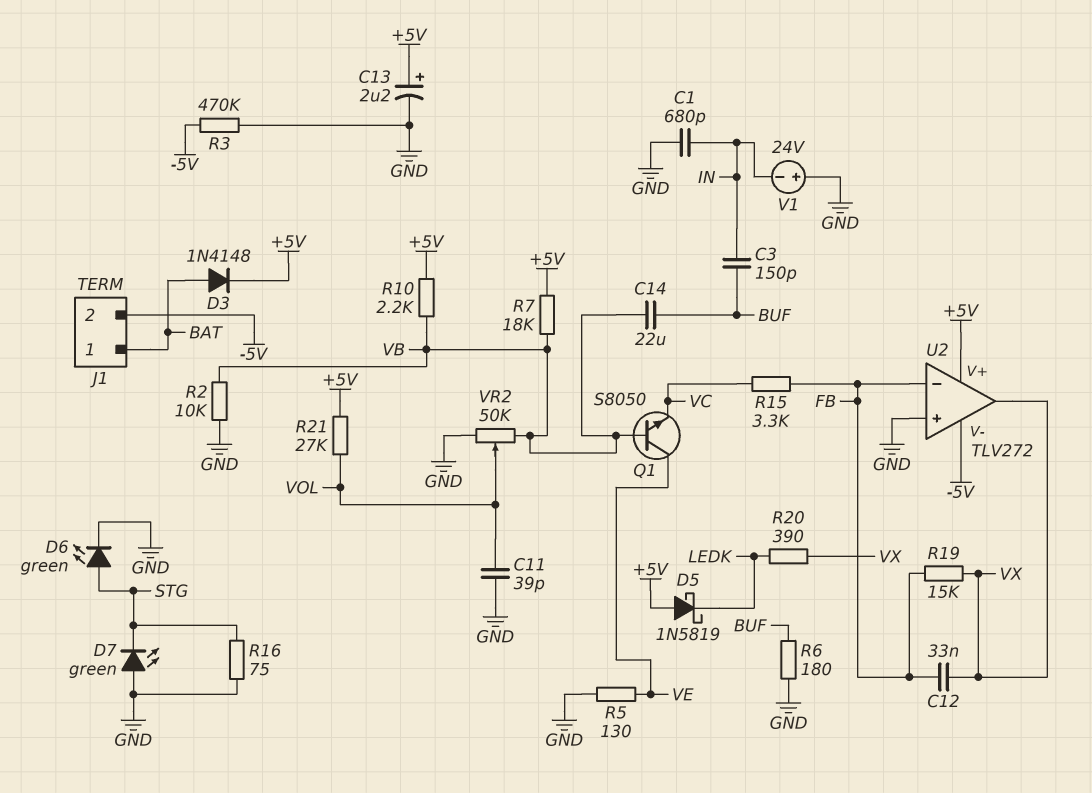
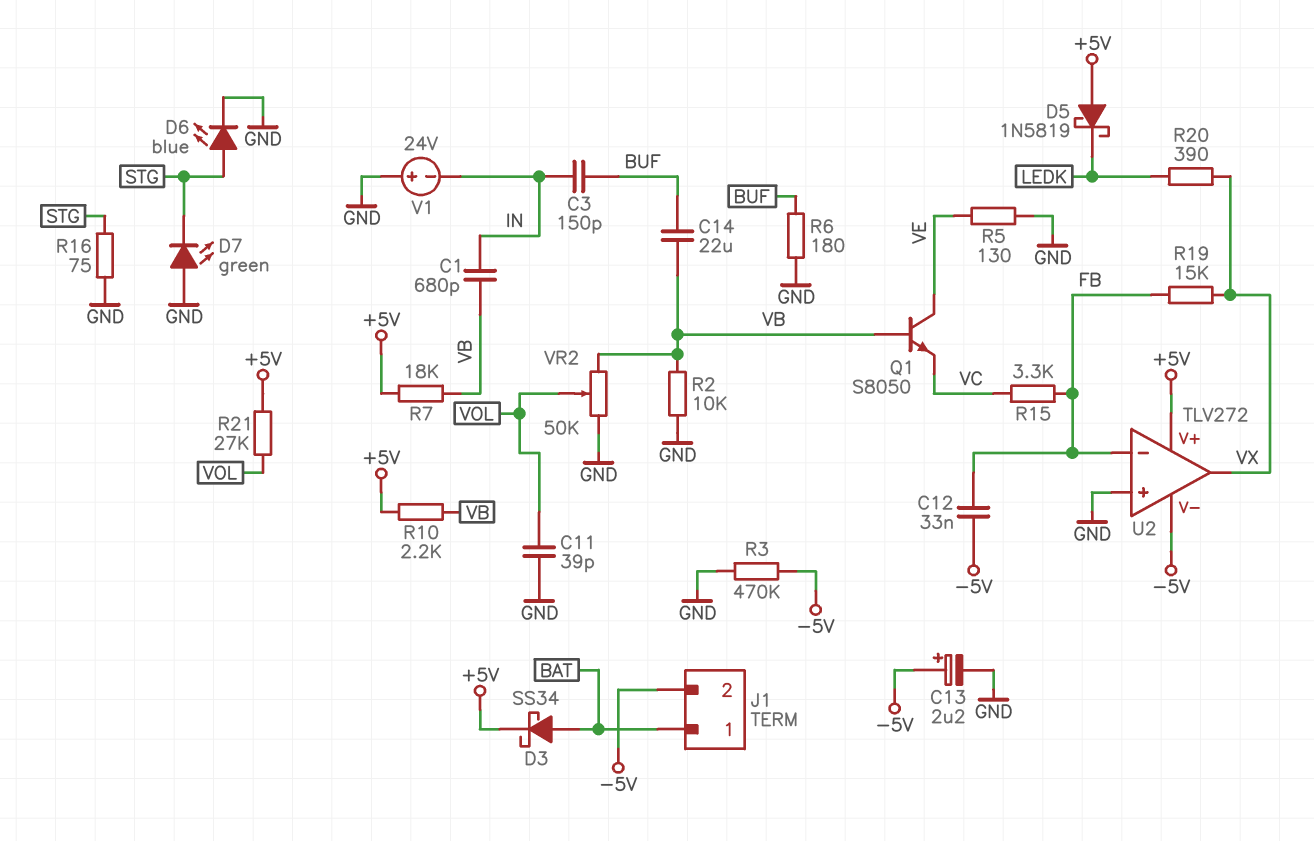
C1: 680pF (GND, IN) -> 680pF (IN, VB)
C12: 33nF (FB, VX) -> 33nF (-5V, FB)
C13: 2.2uF (plus +5V, minus GND) -> 2.2uF (plus -5V, minus GND)
D3: diode 1N4148 (A BAT, K +5V) -> schottky SS34 (A BAT, K +5V)
D6: LED green (A STG, K GND) -> LED blue (A STG, K GND)

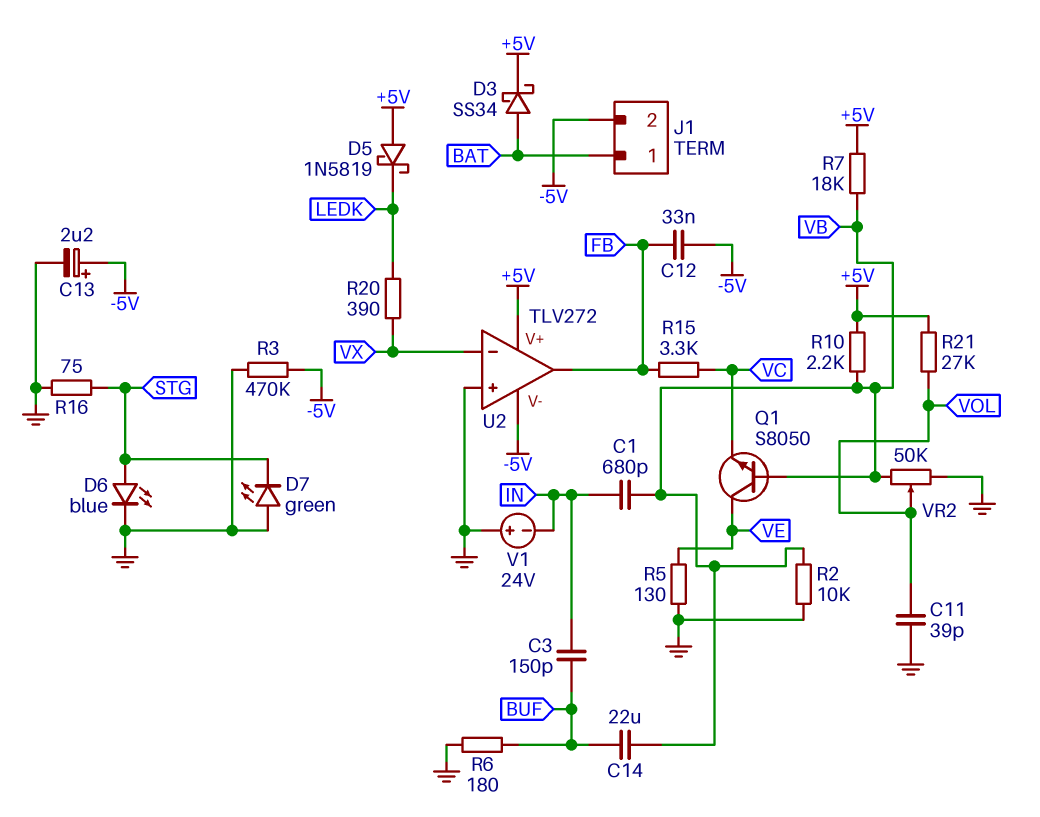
R19: 15k (FB, VX) -> none
U2 pin in-: FB -> VX
U2 pin out: VX -> FB

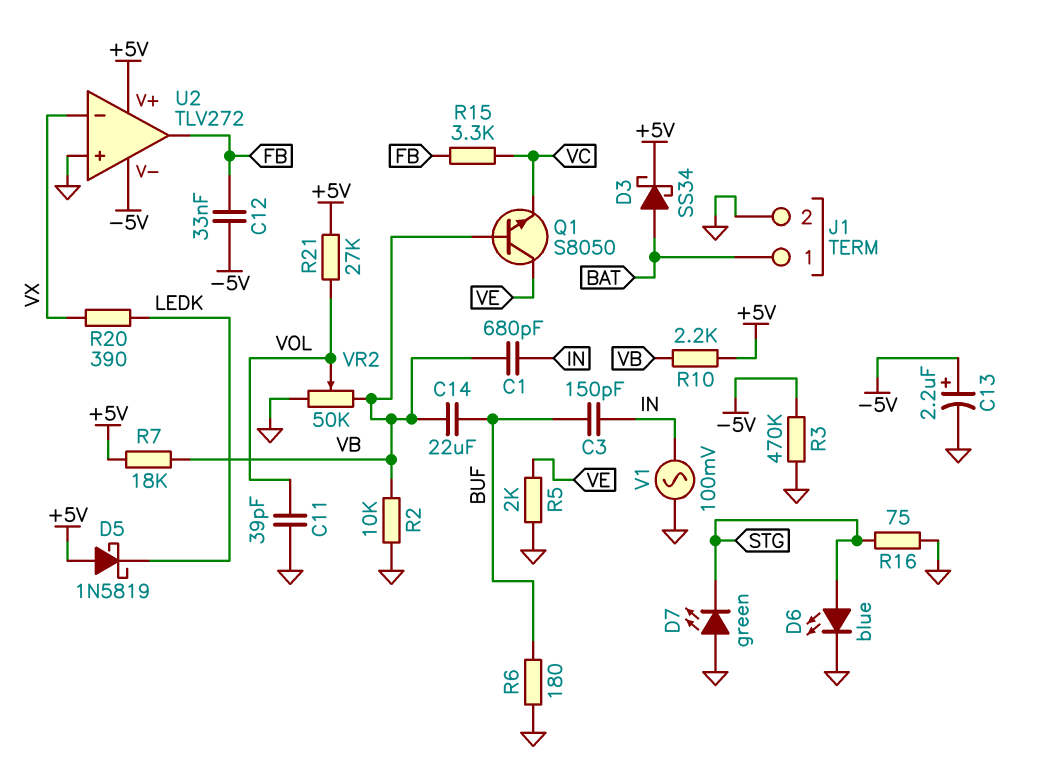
J1 pin 2: -5V -> GND
R5: 130 (GND, VE) -> 2k (GND, VE)
V1: 24V (plus GND, minus IN) -> AC 100mV (GND, IN)

